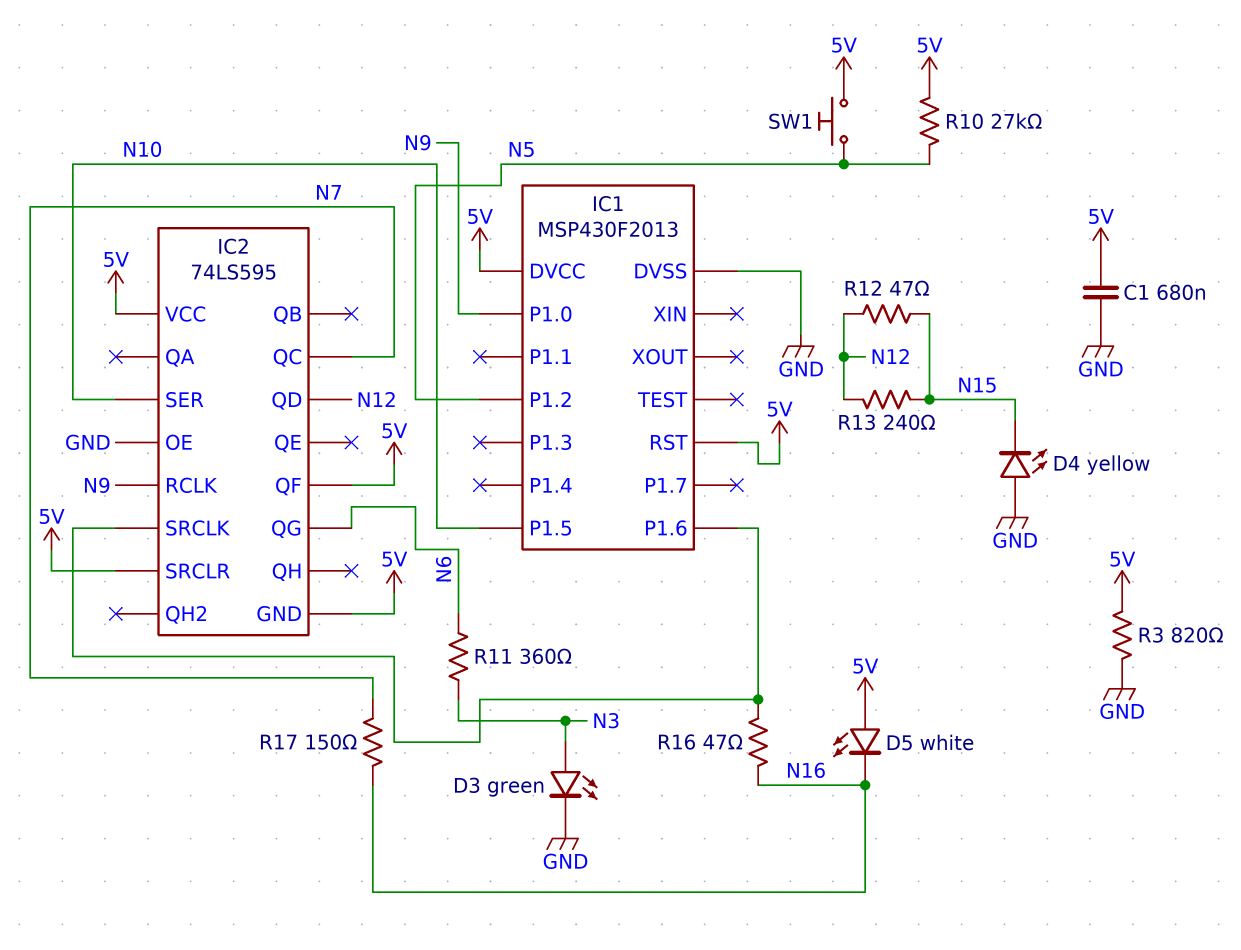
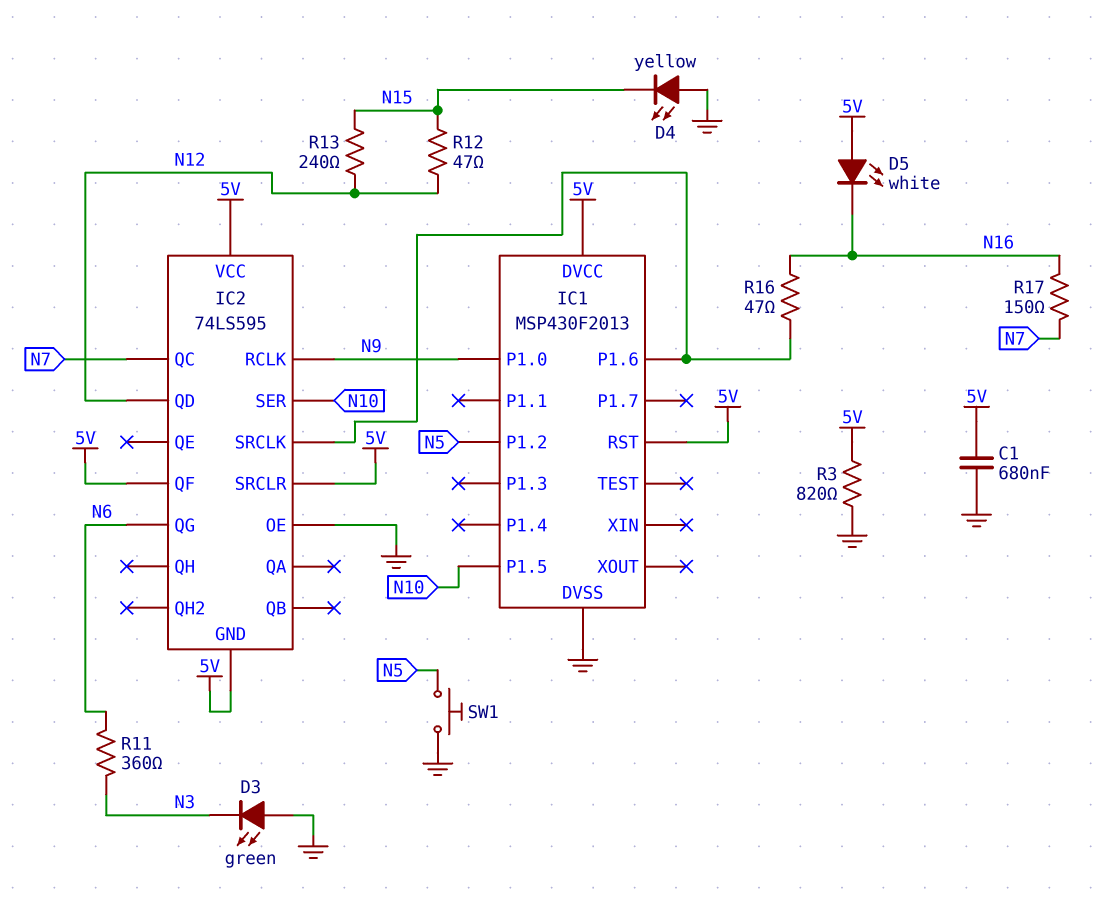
D3: LED green (A N3, K GND) -> LED green (A GND, K N3)
R10: 27k (5V, N5) -> none
SW1: button (5V, N5) -> button (GND, N5)

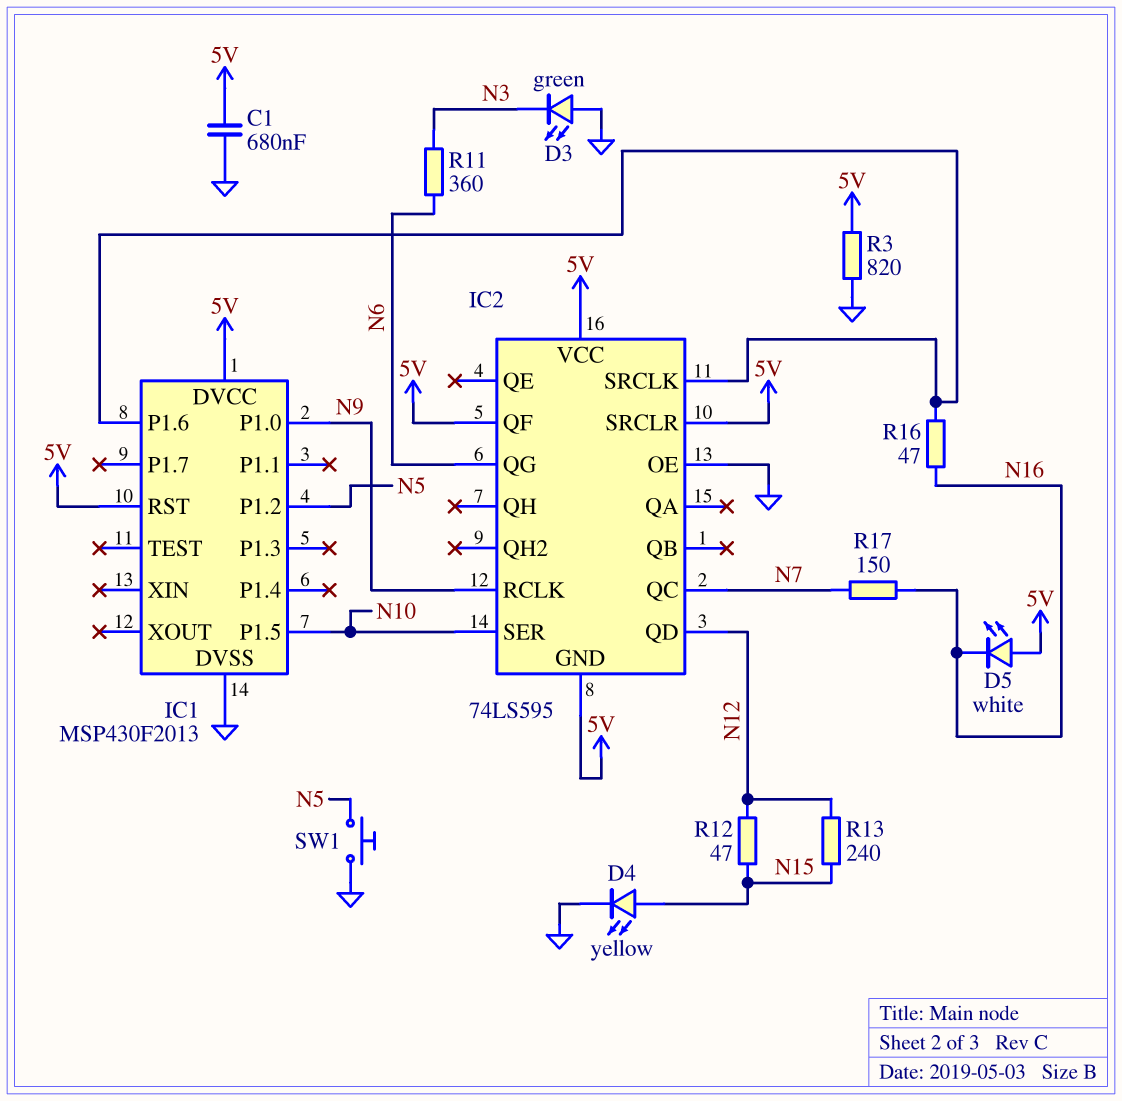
D4: LED yellow (A GND, K N15) -> LED yellow (A N15, K GND)

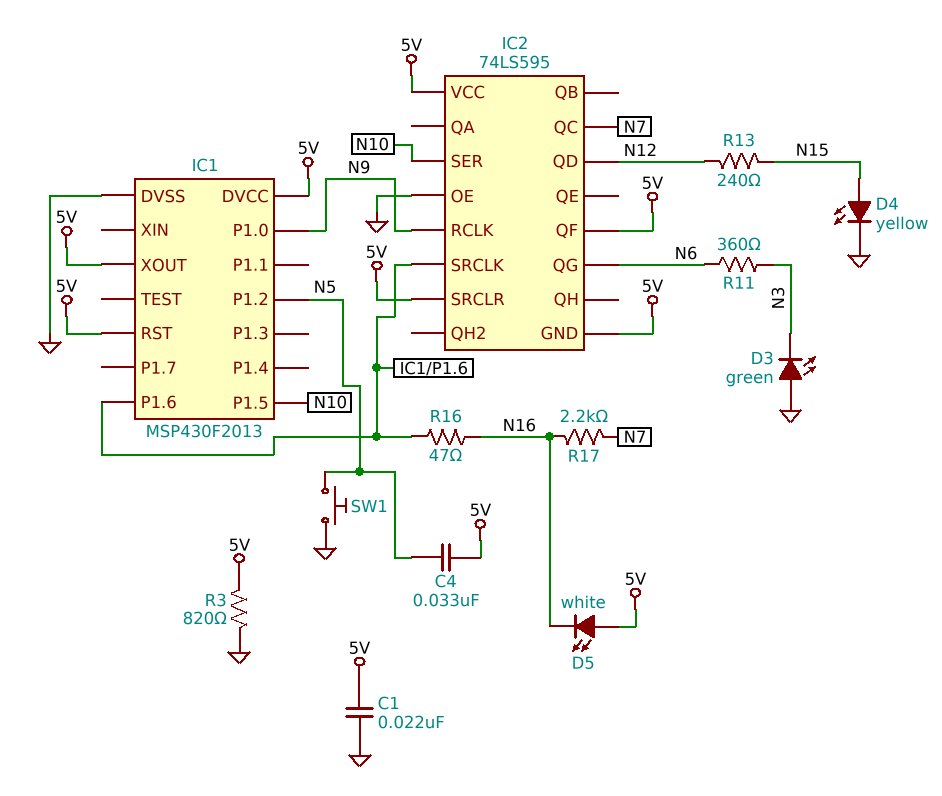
C1: 680nF (5V, GND) -> 22nF (5V, GND)
C4: none -> 33nF (5V, N5)
IC1 pin XOUT: none -> 5V
R12: 47 (N12, N15) -> none
R17: 150 (N7, N16) -> 2.2k (N7, N16)

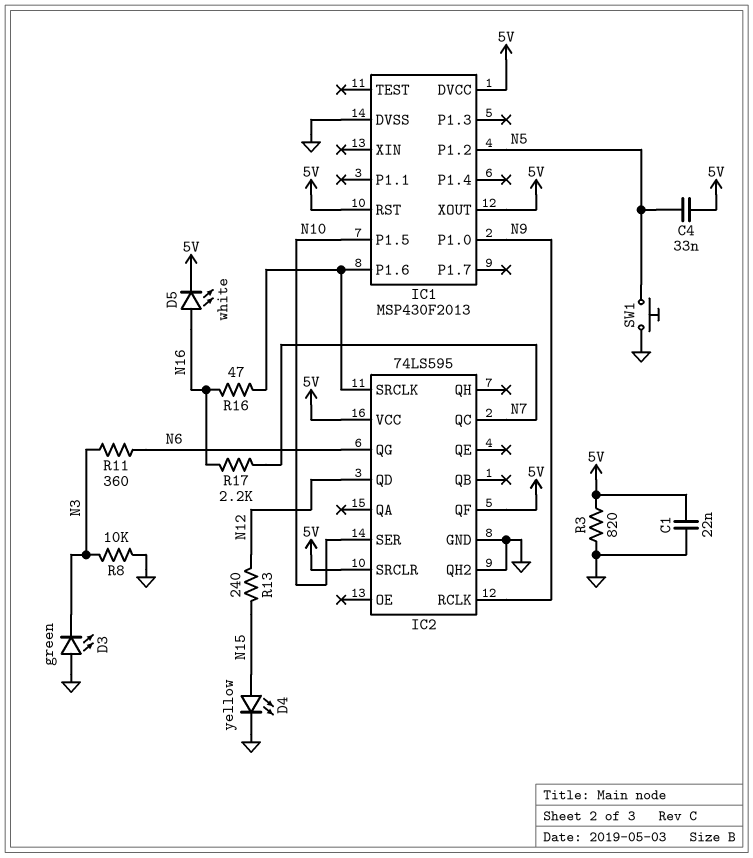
D5: LED white (A 5V, K N16) -> LED white (A N16, K 5V)
IC2 pin GND: 5V -> GND
IC2 pin OE: GND -> none
IC2 pin QH2: none -> GND
R8: none -> 10k (GND, N3)

